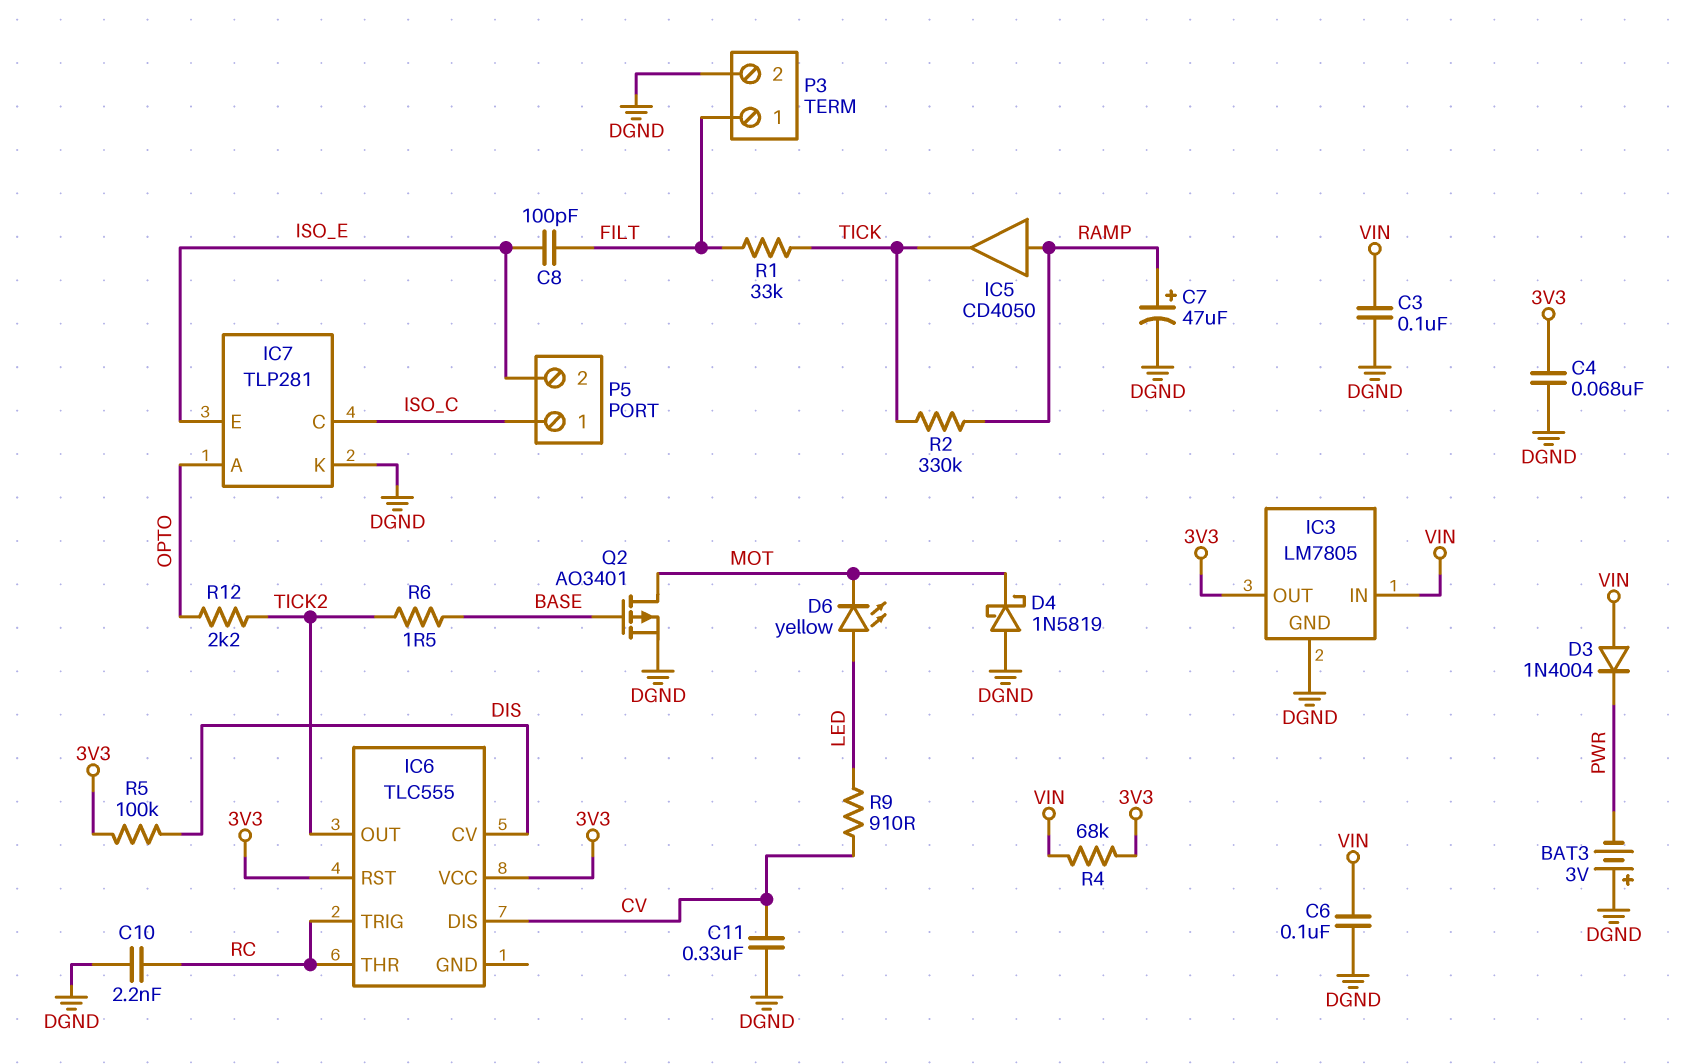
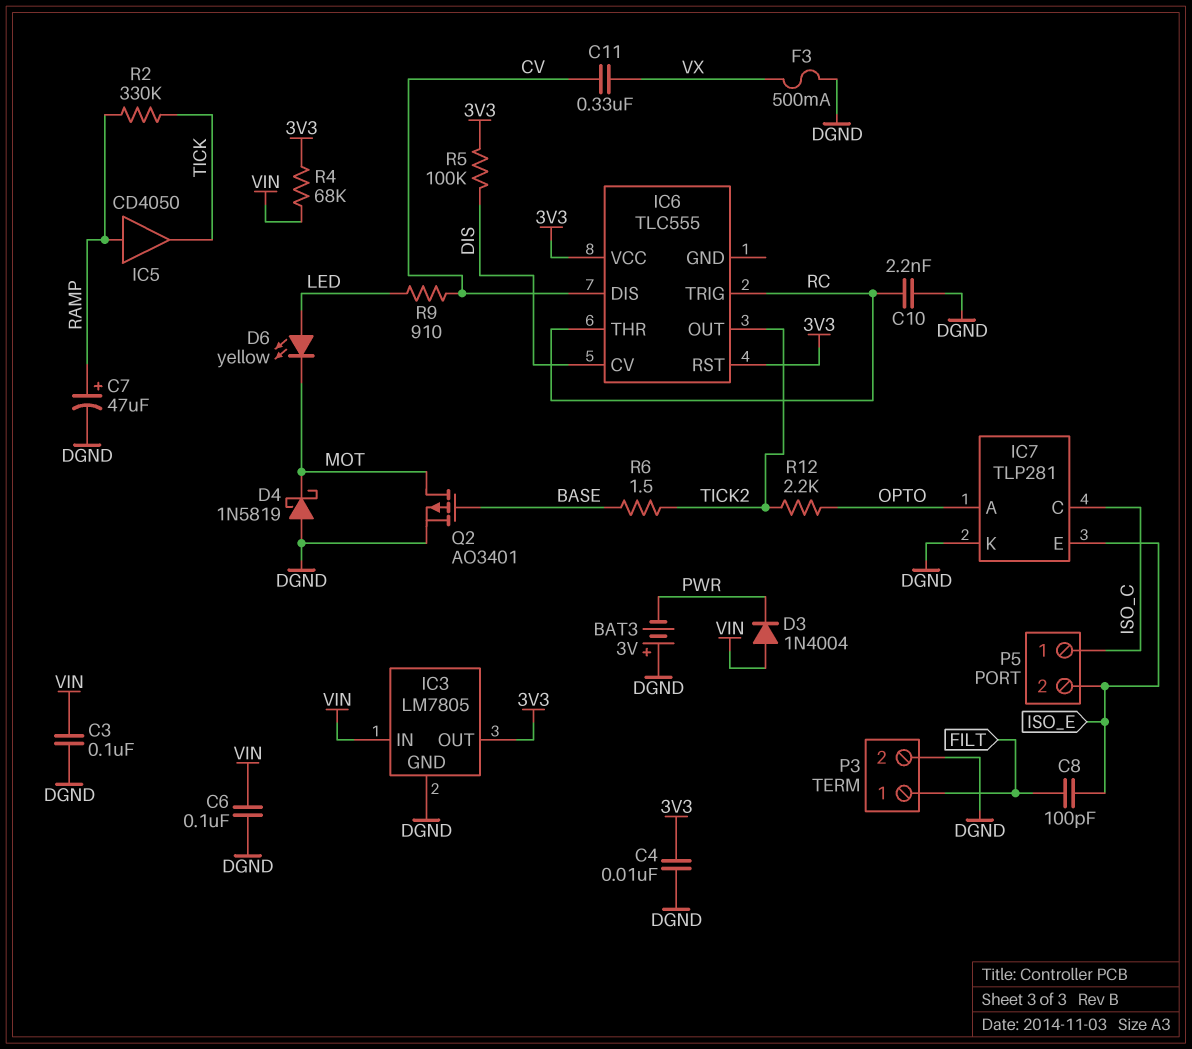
C4: 68nF (3V3, DGND) -> 10nF (3V3, DGND)
C11: 330nF (CV, DGND) -> 330nF (CV, VX)
F3: none -> 500mA (DGND, VX)
R1: 33k (FILT, TICK) -> none

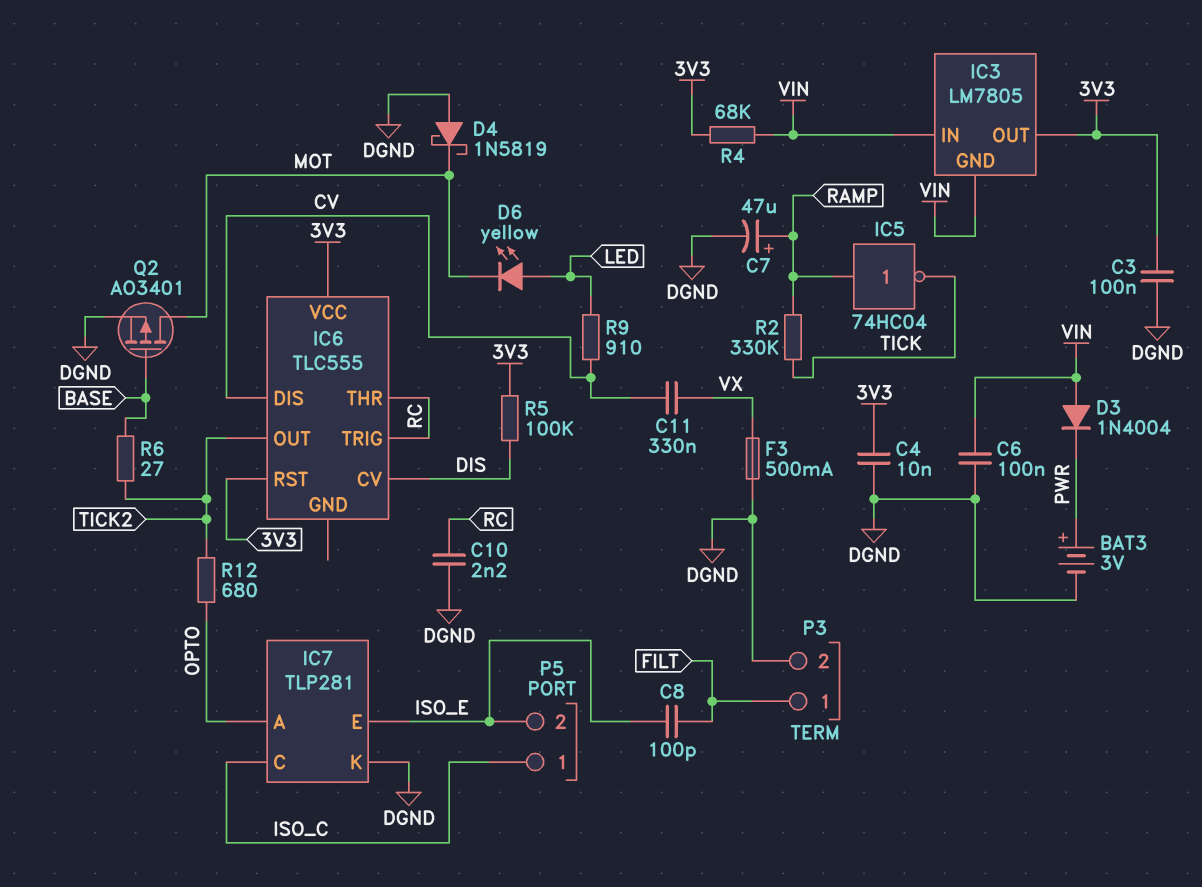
BAT3: 3V (plus DGND, minus PWR) -> 3V (plus PWR, minus DGND)
C3: 100nF (DGND, VIN) -> 100nF (3V3, DGND)
IC3 pin GND: DGND -> VIN
IC5: buffer CD4050 (in RAMP, out TICK) -> NOT 74HC04 (in RAMP, out TICK)
R6: 1.5 (BASE, TICK2) -> 27 (BASE, TICK2)
R12: 2.2k (OPTO, TICK2) -> 680 (OPTO, TICK2)

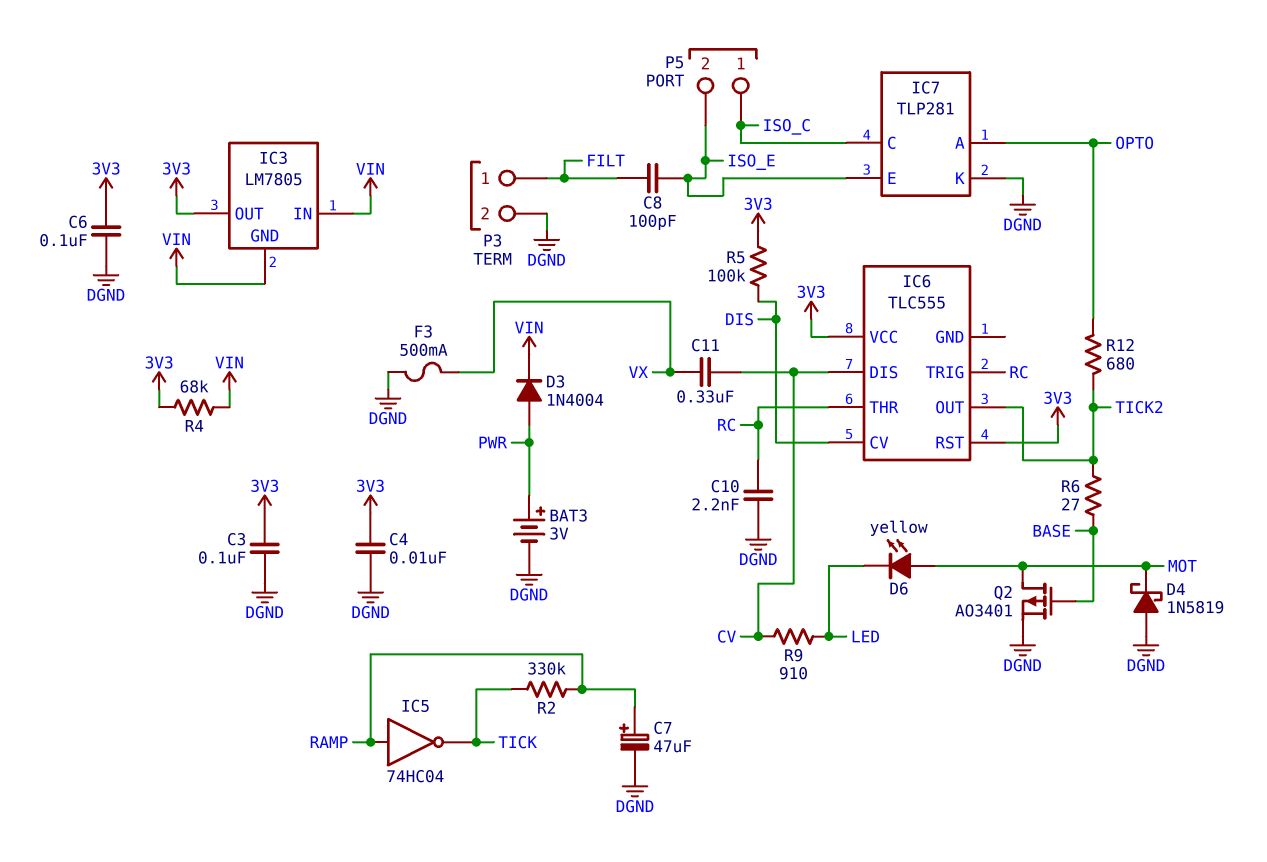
C6: 100nF (DGND, VIN) -> 100nF (3V3, DGND)
D3: diode 1N4004 (A VIN, K PWR) -> diode 1N4004 (A PWR, K VIN)
D6: LED yellow (A LED, K MOT) -> LED yellow (A MOT, K LED)

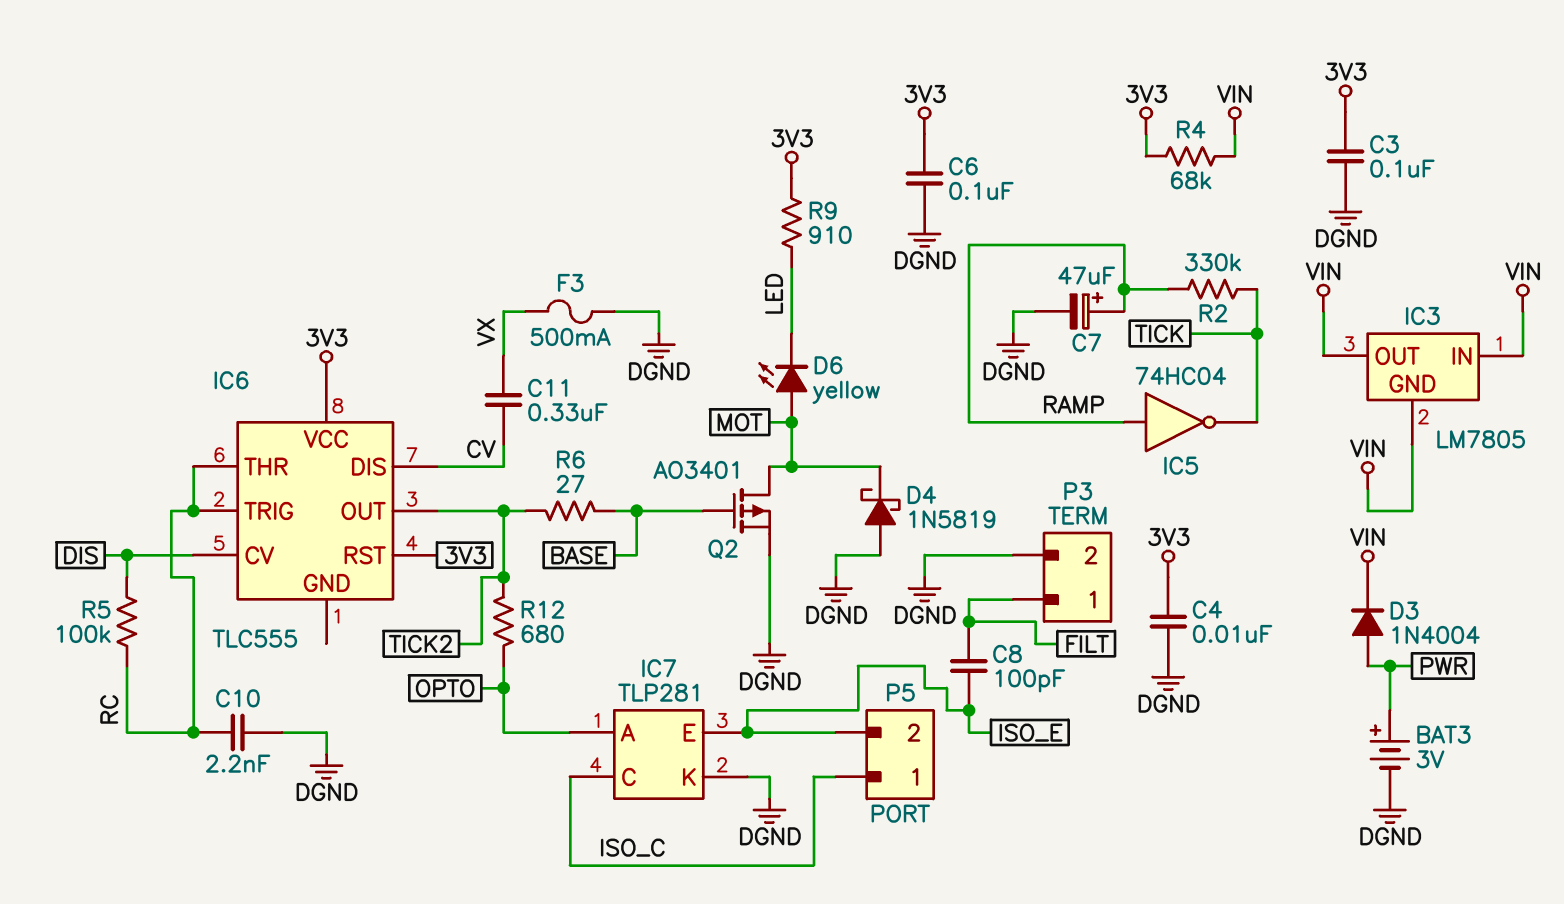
IC3 pin OUT: 3V3 -> VIN
R5: 100k (3V3, DIS) -> 100k (DIS, RC)
R9: 910 (CV, LED) -> 910 (3V3, LED)

